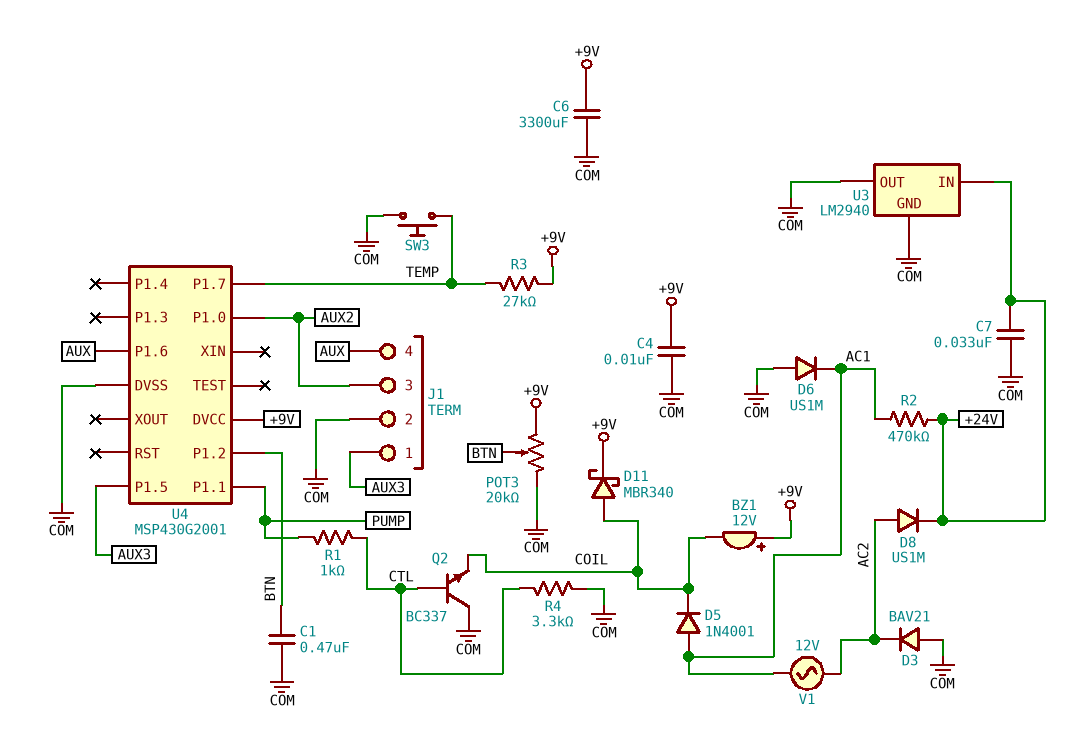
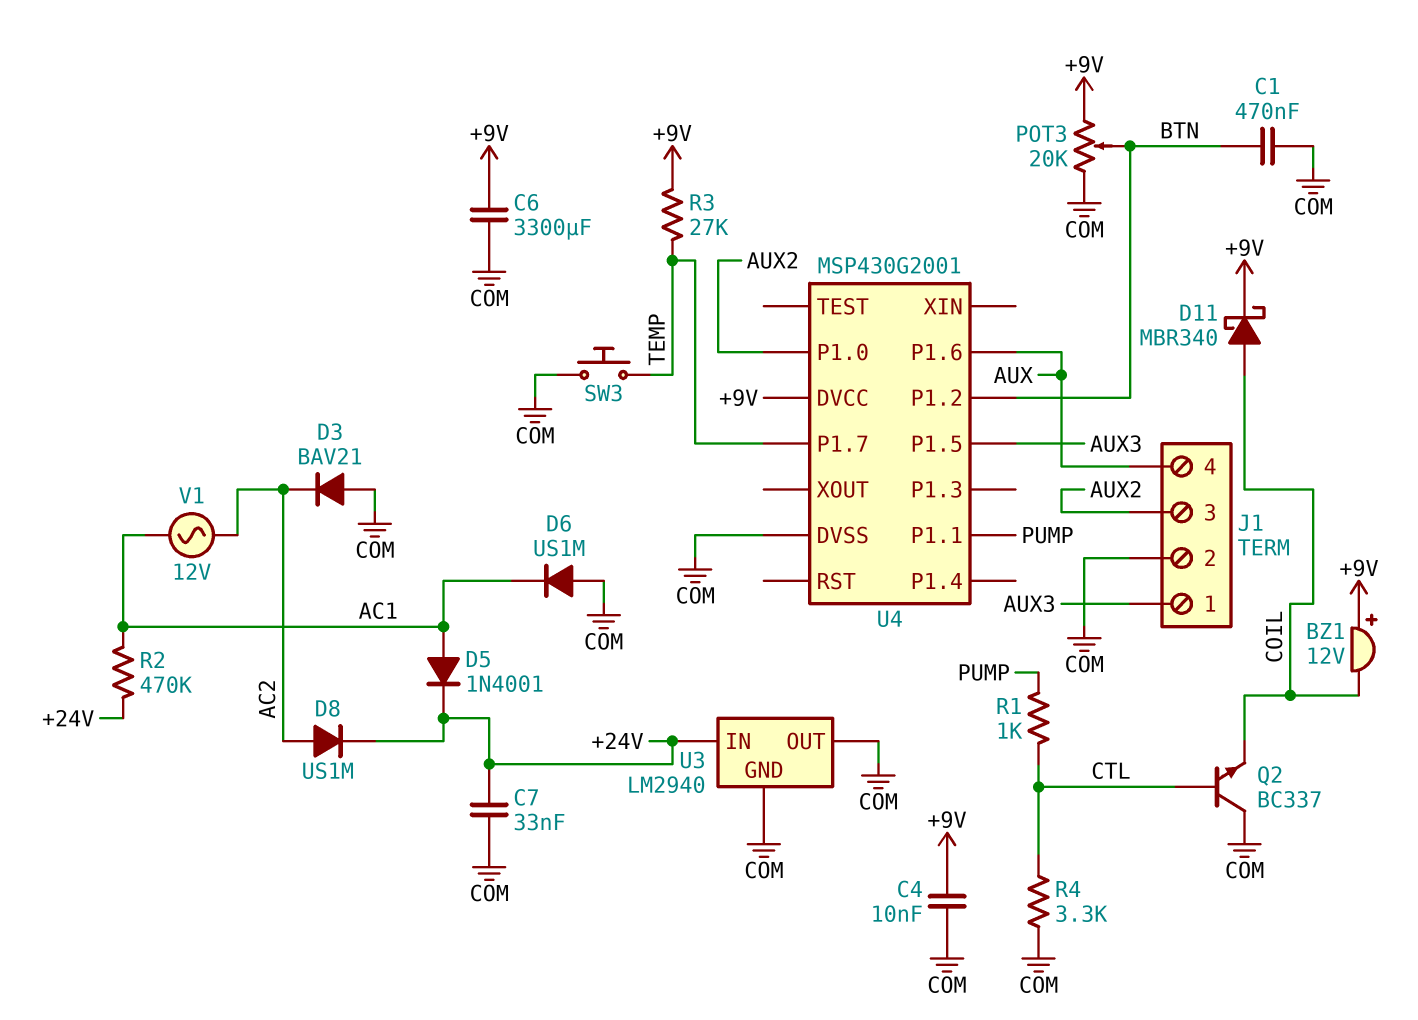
D5: diode 1N4001 (A AC1, K COIL) -> diode 1N4001 (A AC1, K +24V)

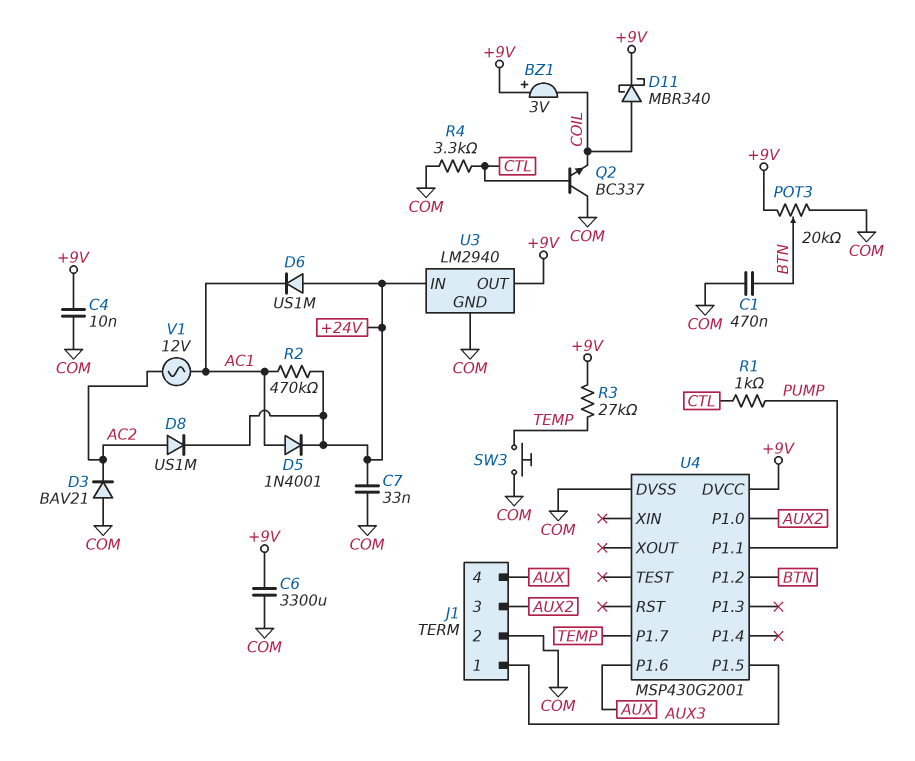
BZ1: buzzer 12V (plus +9V, minus COIL) -> buzzer 3V (plus +9V, minus COIL)
D6: diode US1M (A COM, K AC1) -> diode US1M (A +24V, K AC1)
U3 pin OUT: COM -> +9V

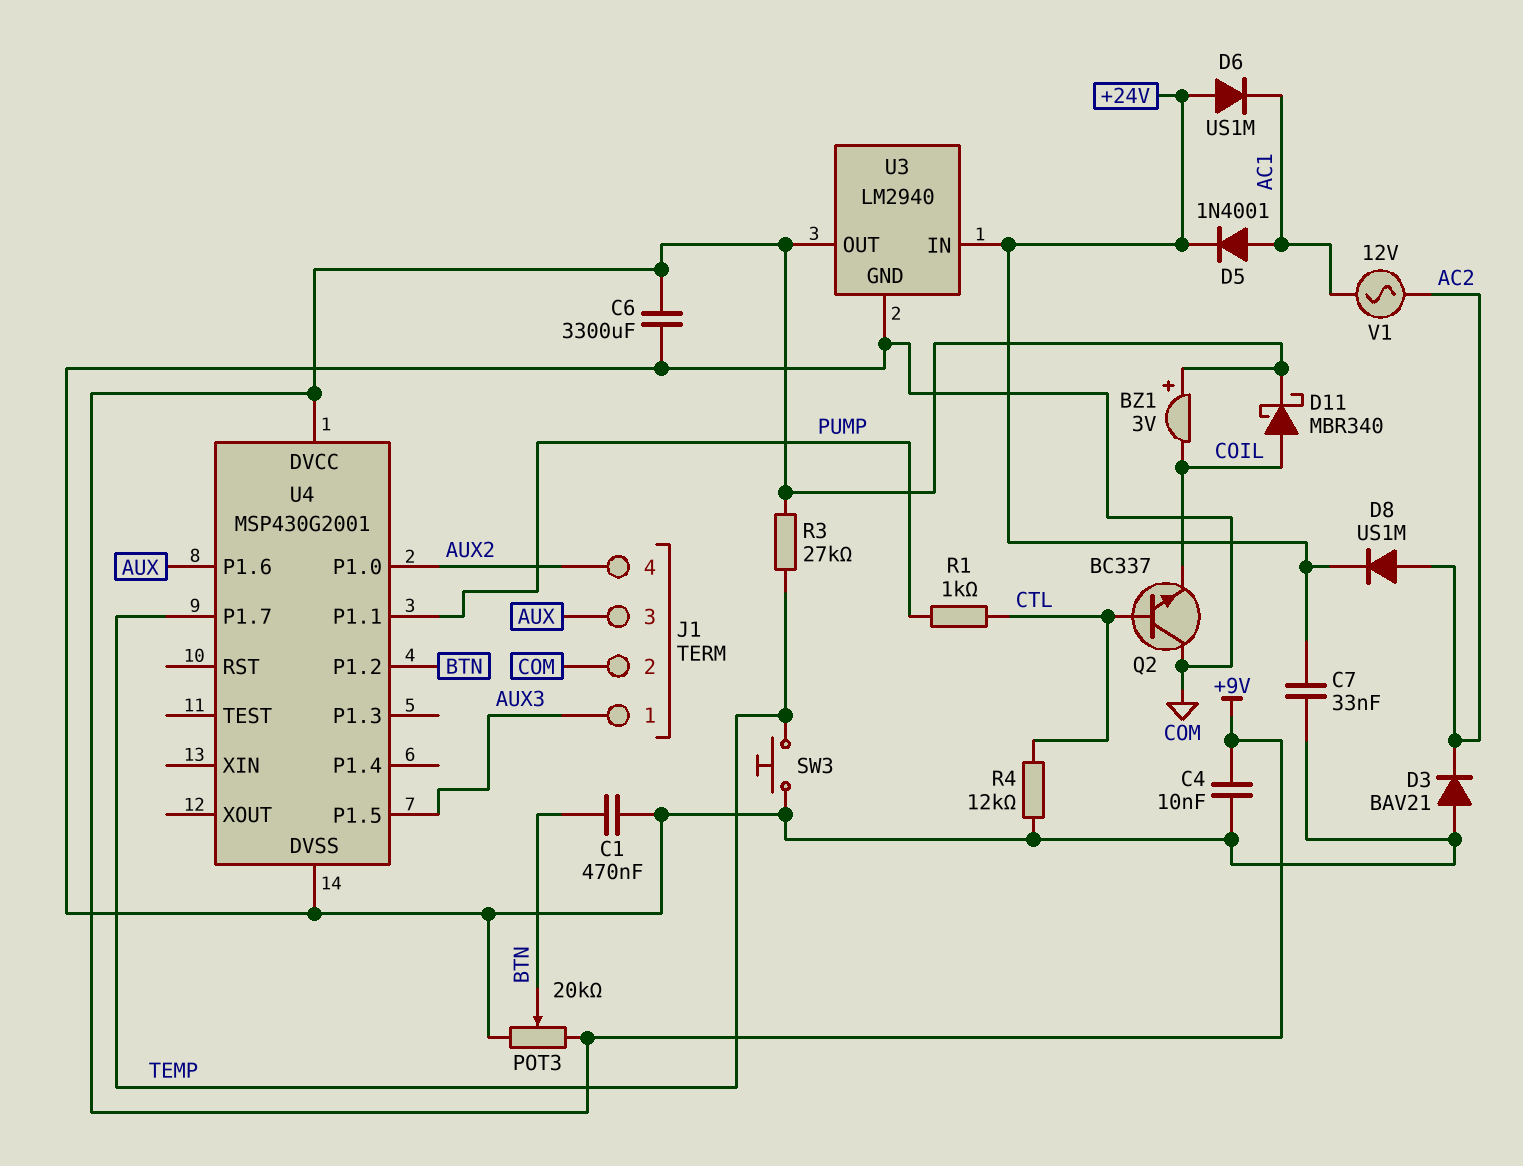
J1 pin 3: AUX2 -> AUX
J1 pin 4: AUX -> AUX2
R2: 470k (+24V, AC1) -> none
R4: 3.3k (COM, CTL) -> 12k (COM, CTL)

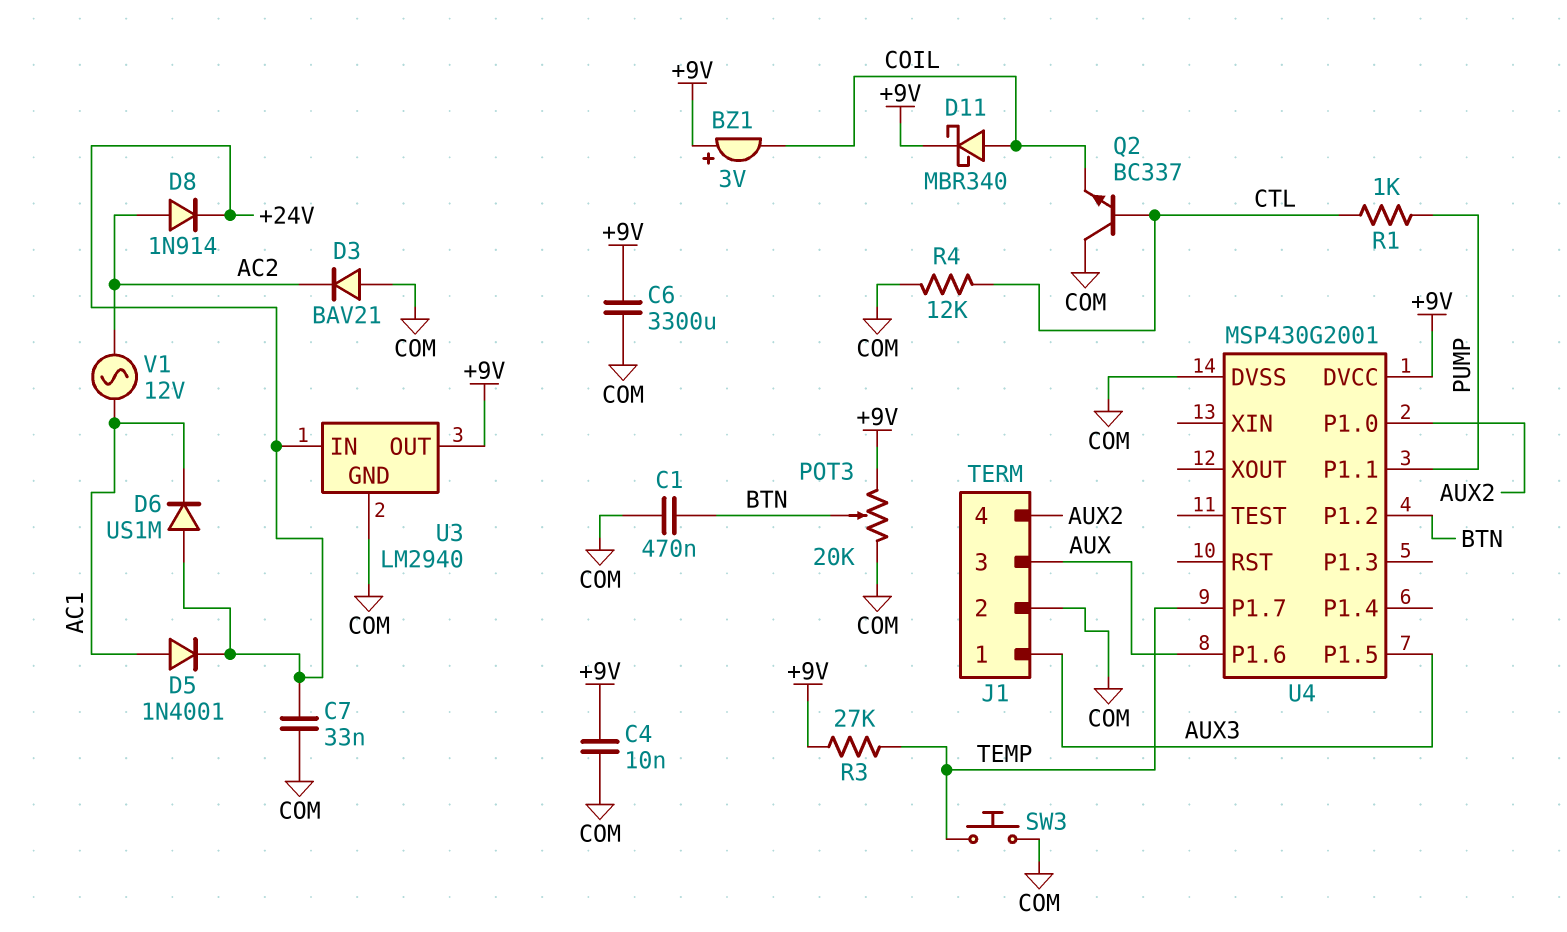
D8: diode US1M (A AC2, K +24V) -> diode 1N914 (A AC2, K +24V)

